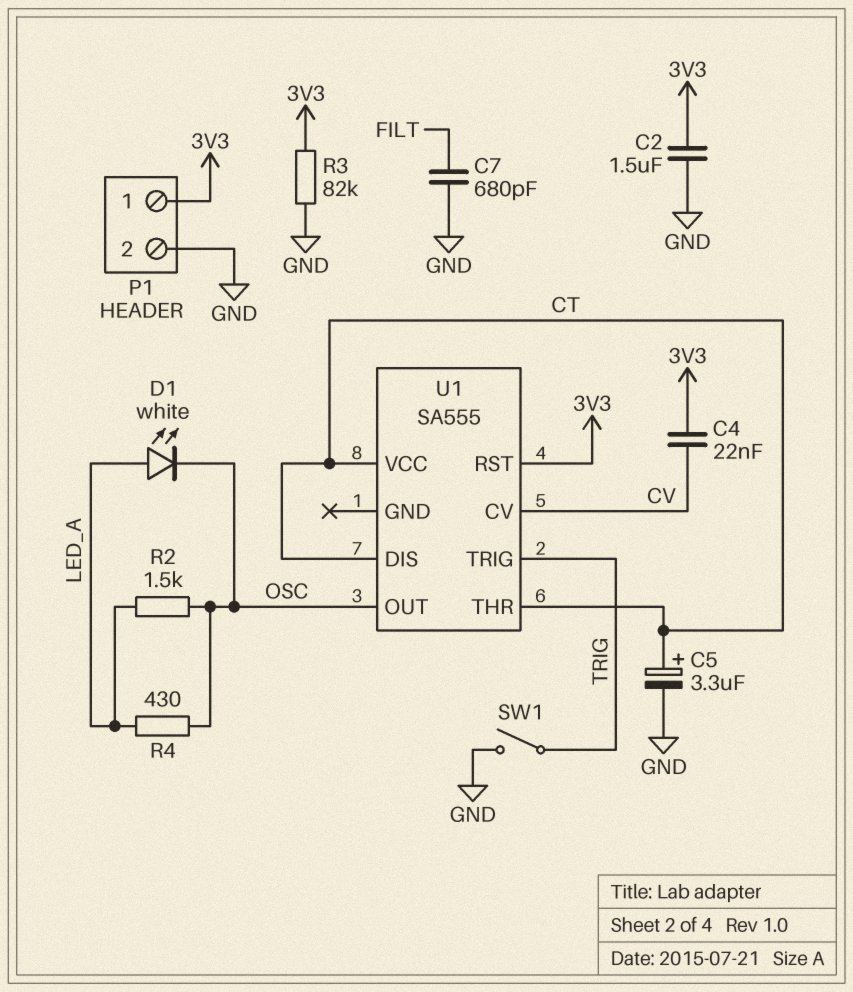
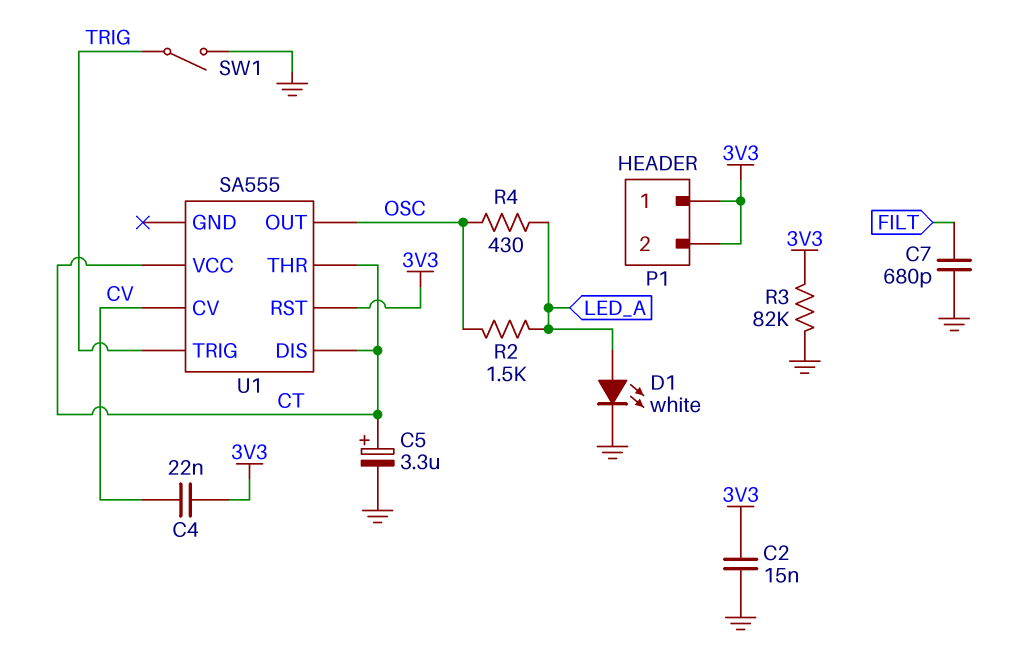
C2: 1.5uF (3V3, GND) -> 15nF (3V3, GND)
D1: LED white (A LED_A, K OSC) -> LED white (A LED_A, K GND)
P1 pin 2: GND -> 3V3

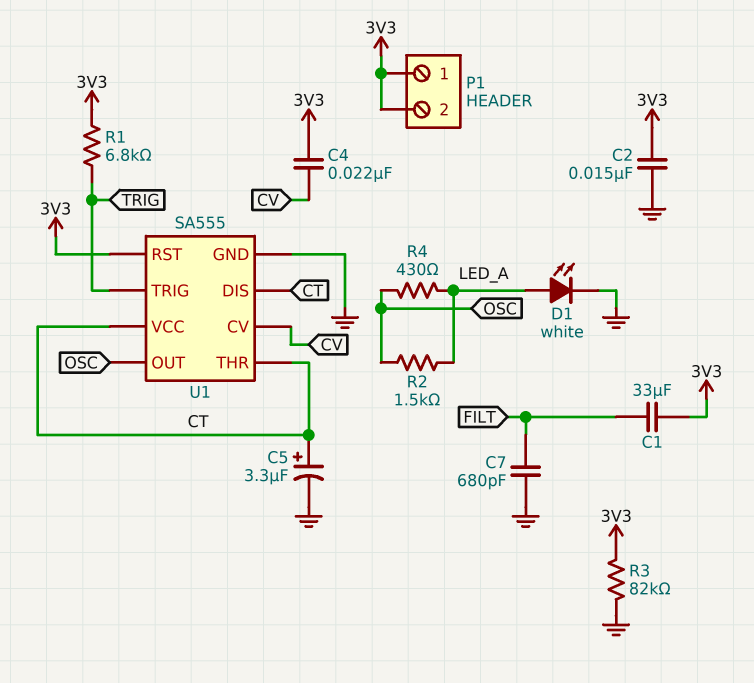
C1: none -> 33uF (3V3, FILT)
R1: none -> 6.8k (3V3, TRIG)
SW1: switch (GND, TRIG) -> none
U1 pin GND: none -> GND

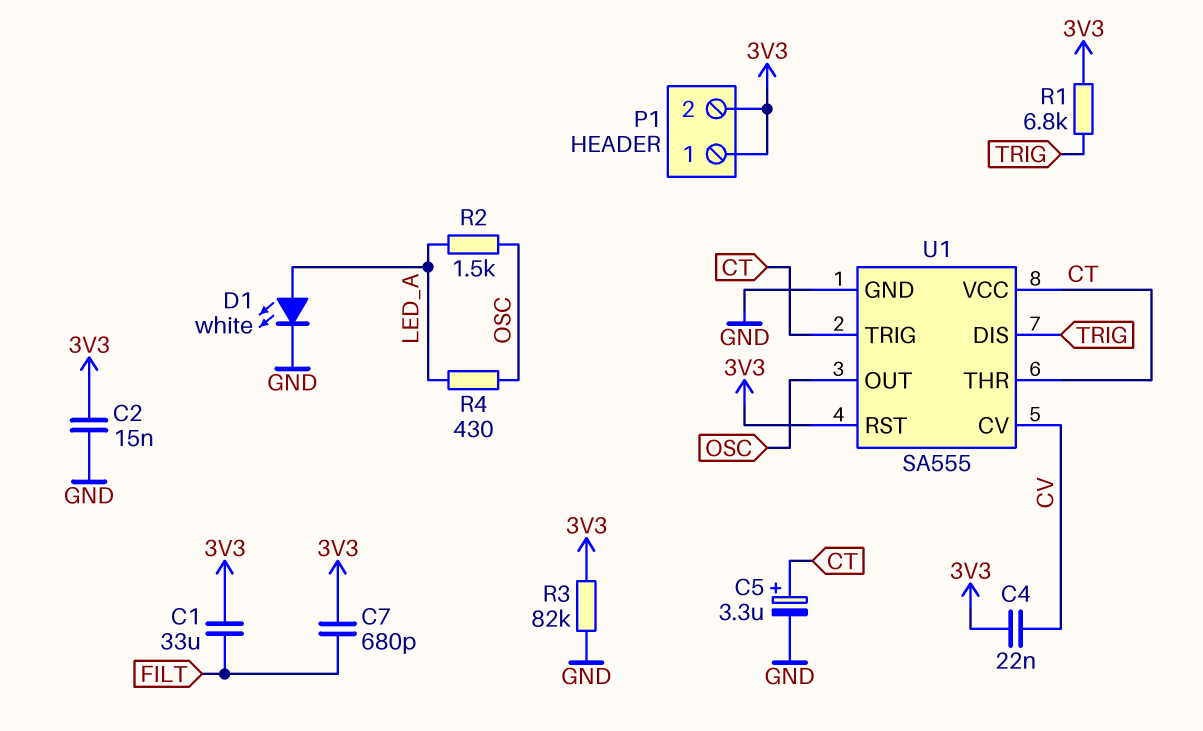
C7: 680pF (FILT, GND) -> 680pF (3V3, FILT)
U1 pin DIS: CT -> TRIG
U1 pin TRIG: TRIG -> CT

